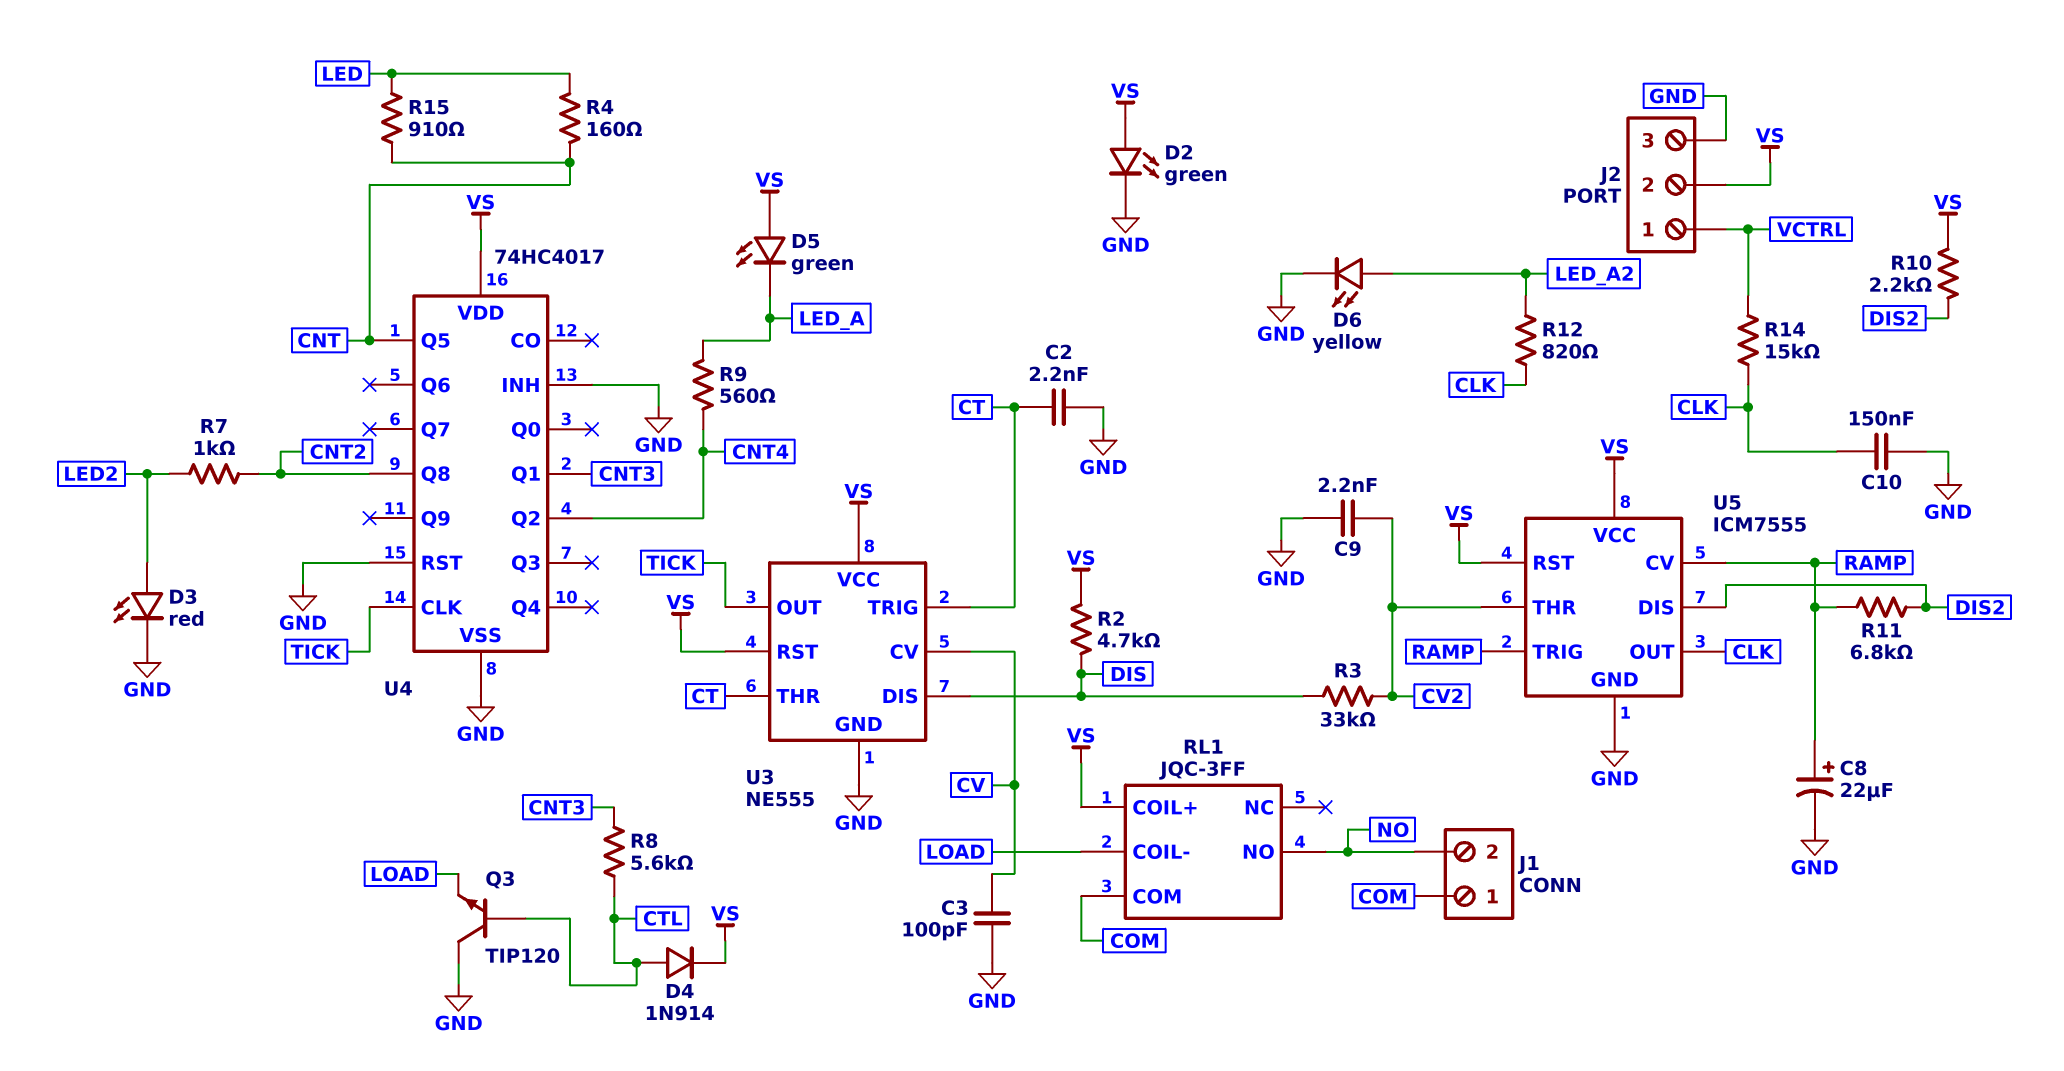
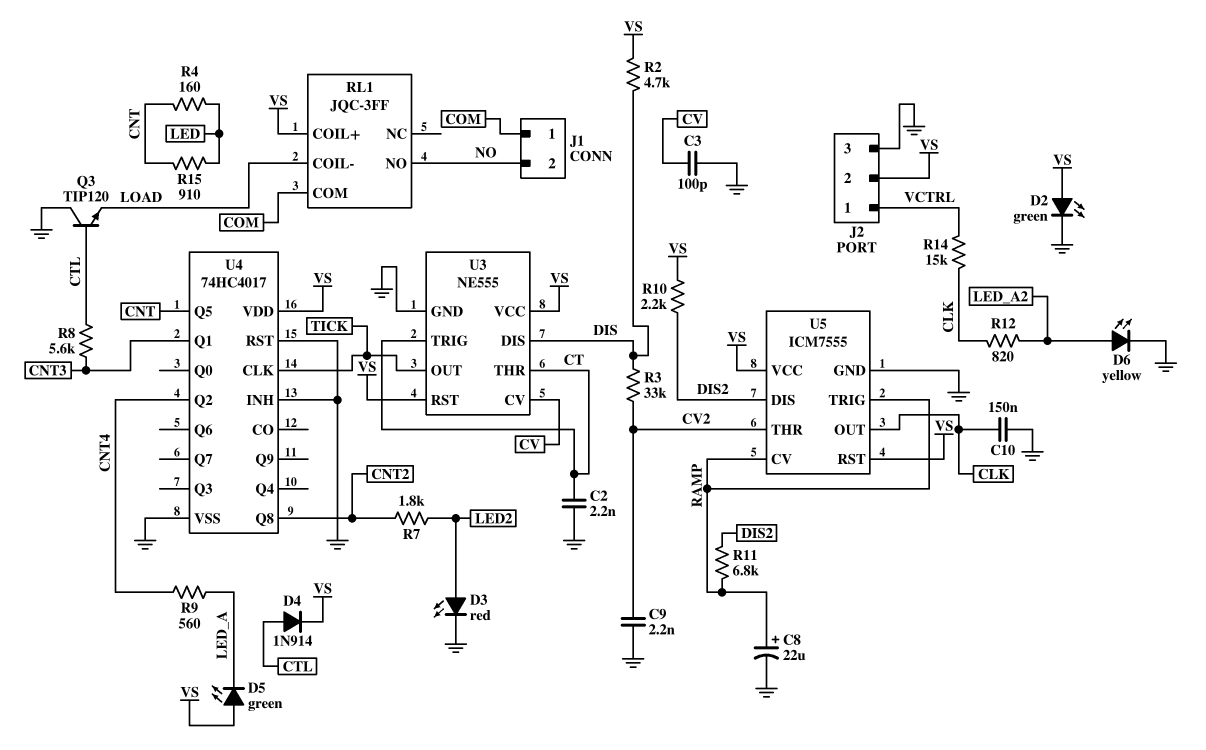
R7: 1k (CNT2, LED2) -> 1.8k (CNT2, LED2)

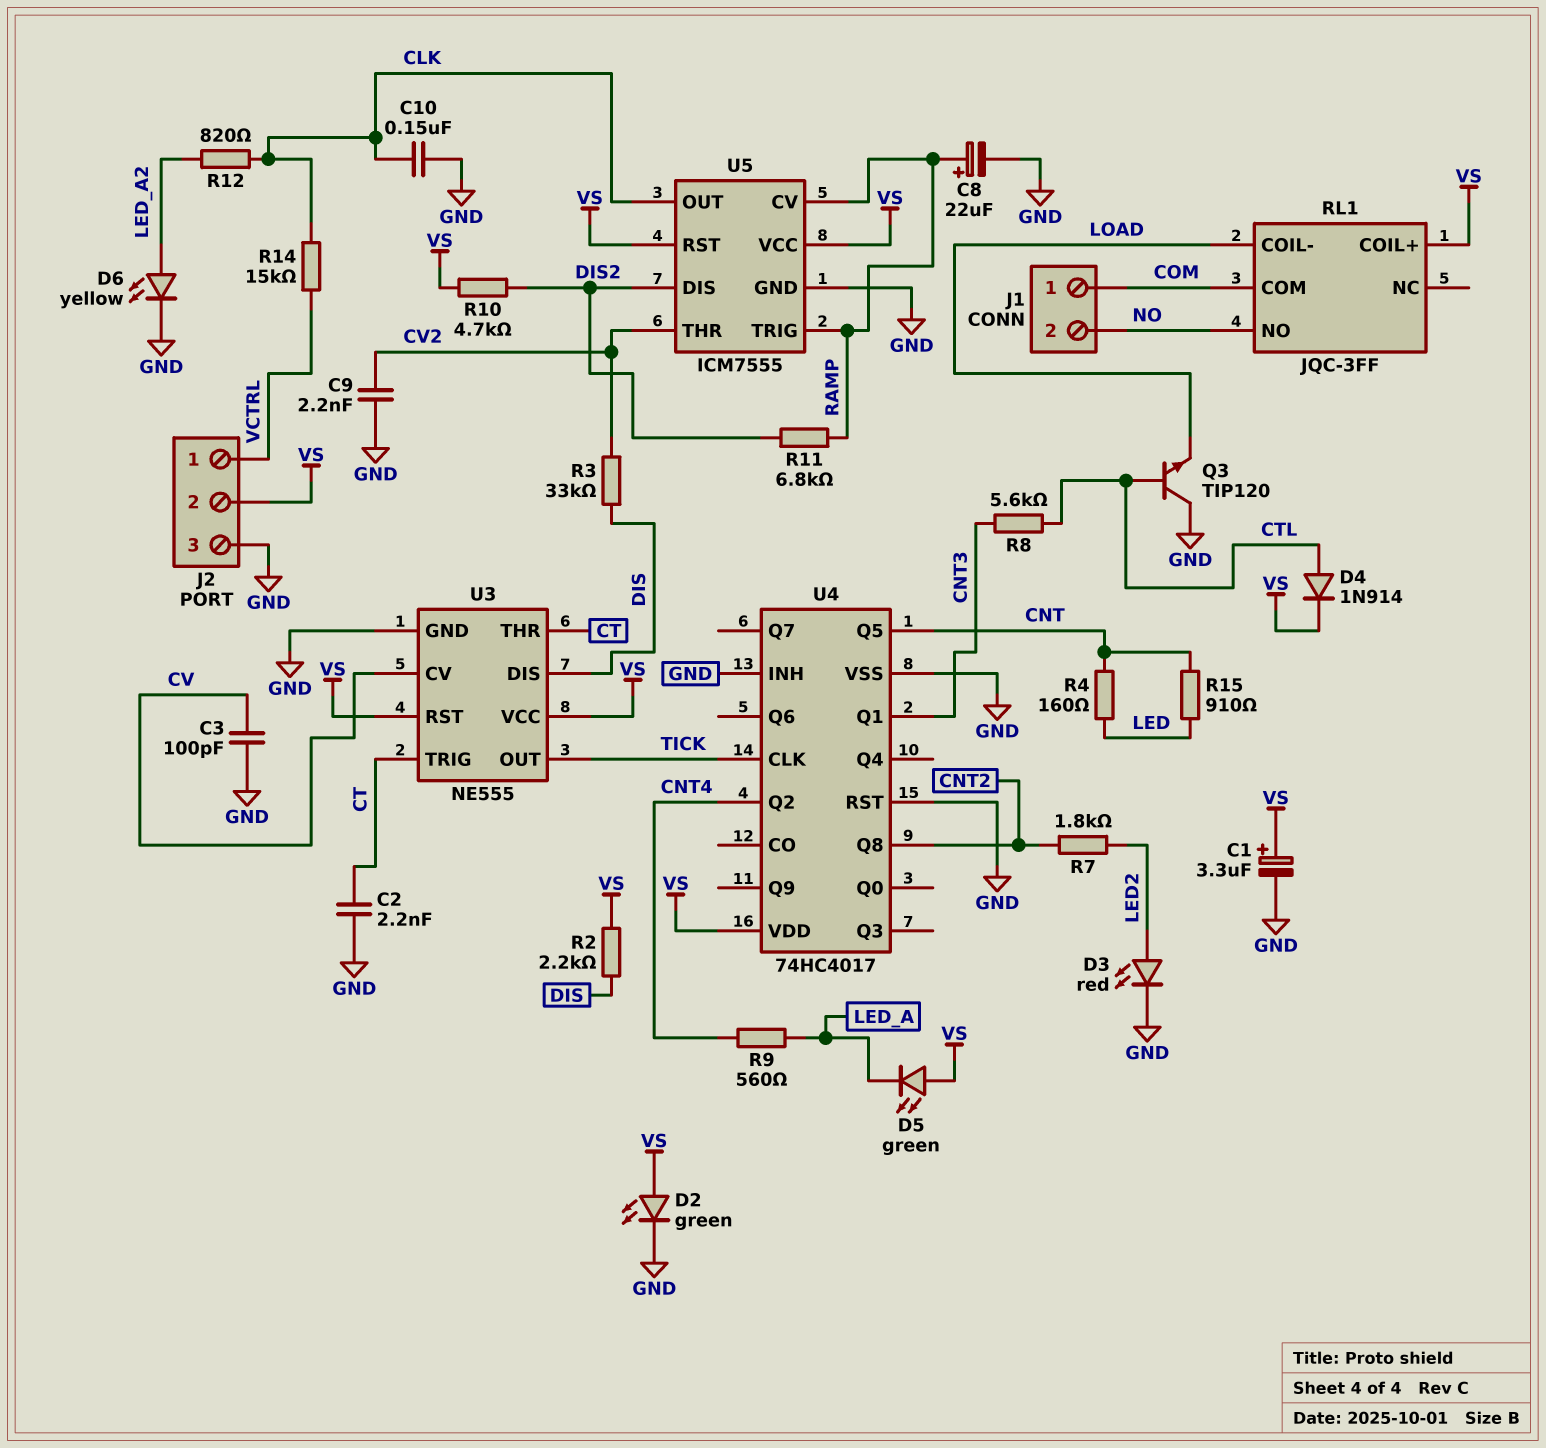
C1: none -> 3.3uF (plus VS, minus GND)
R2: 4.7k (DIS, VS) -> 2.2k (DIS, VS)
R10: 2.2k (DIS2, VS) -> 4.7k (DIS2, VS)

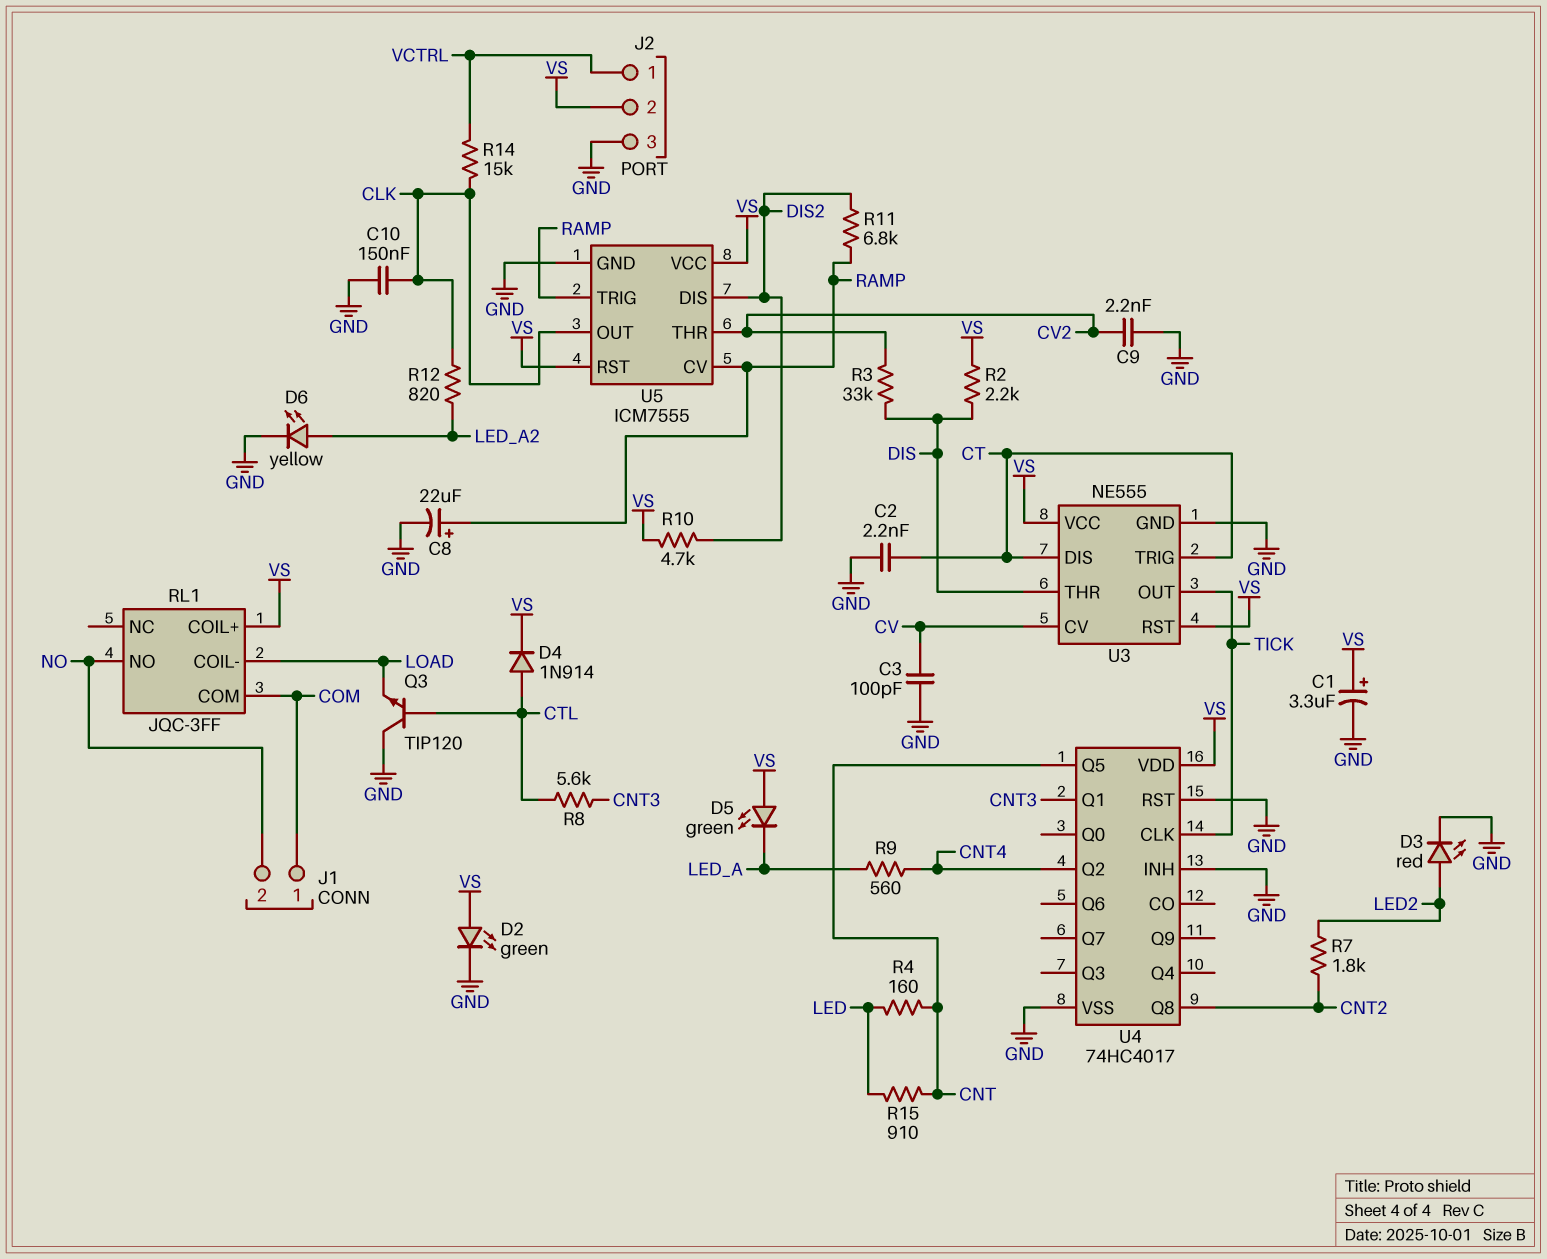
U3 pin DIS: DIS -> CT
U3 pin THR: CT -> DIS

